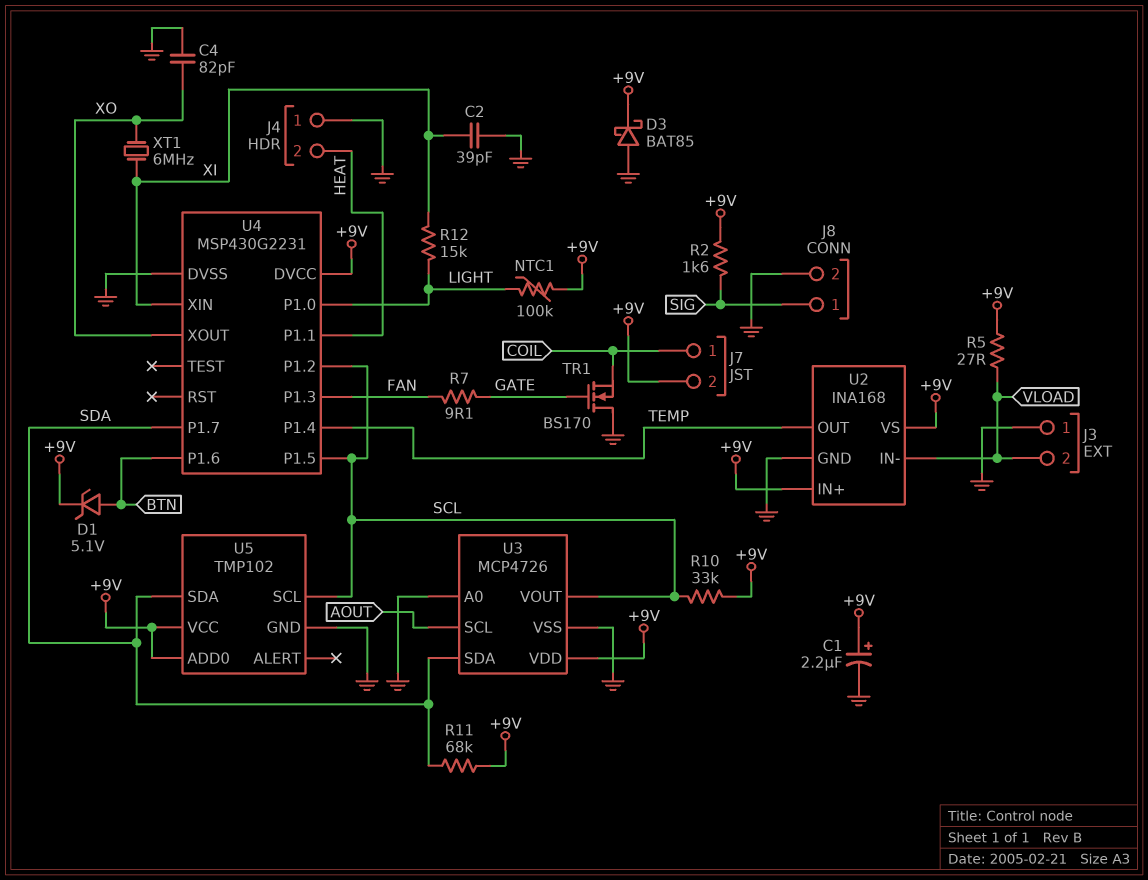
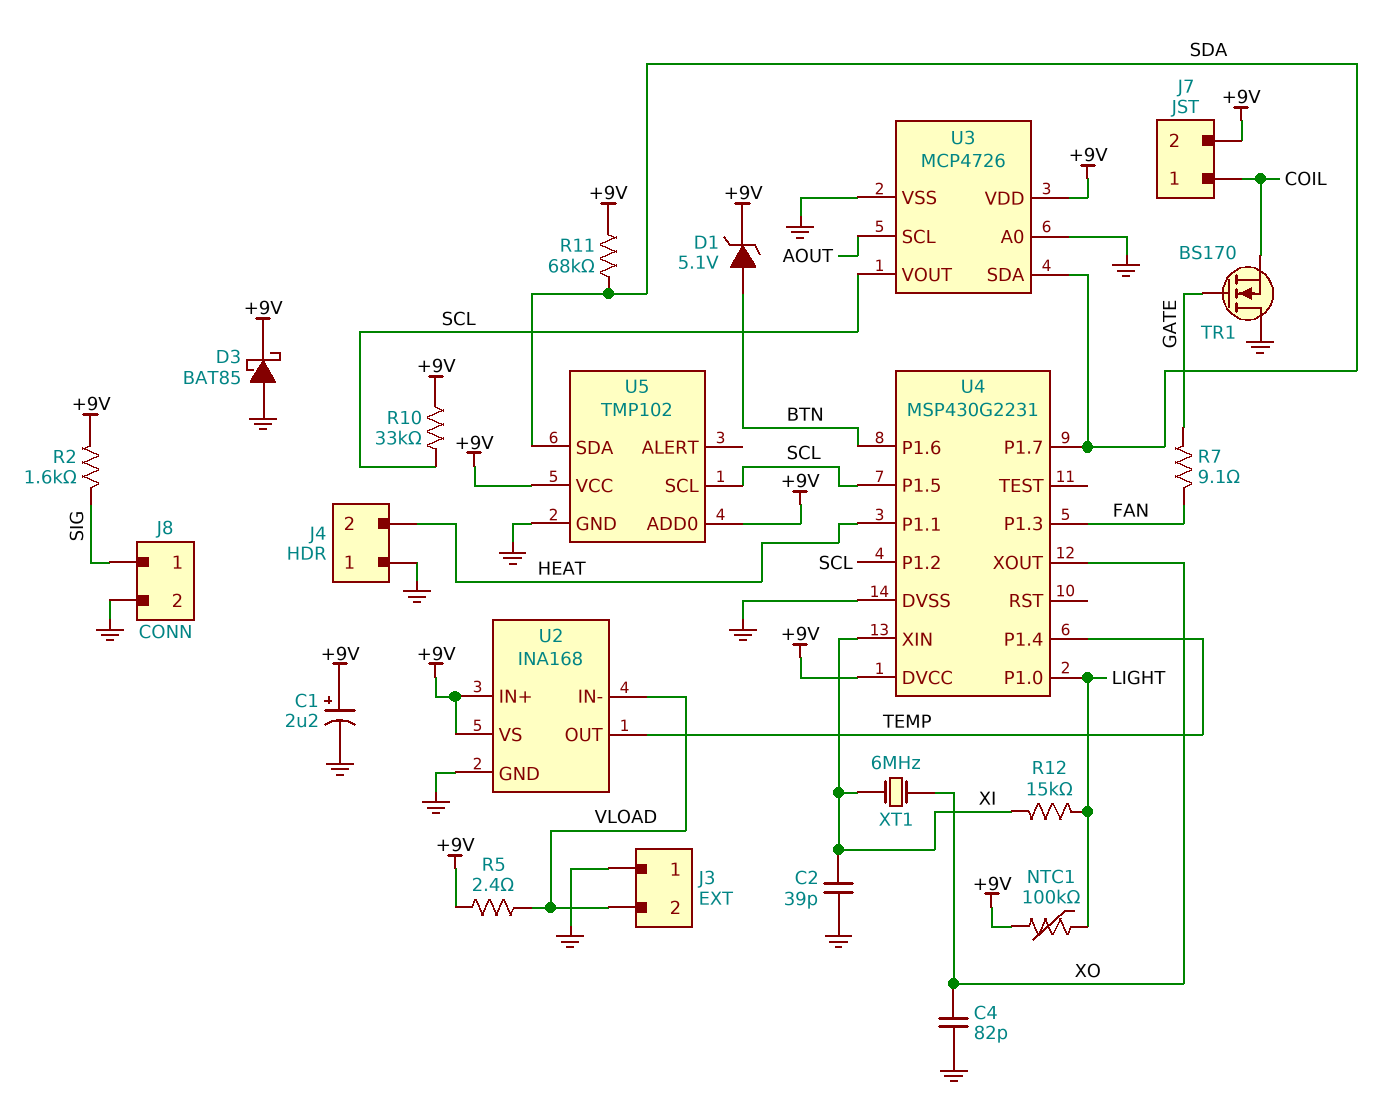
R5: 27 (+9V, VLOAD) -> 2.4 (+9V, VLOAD)

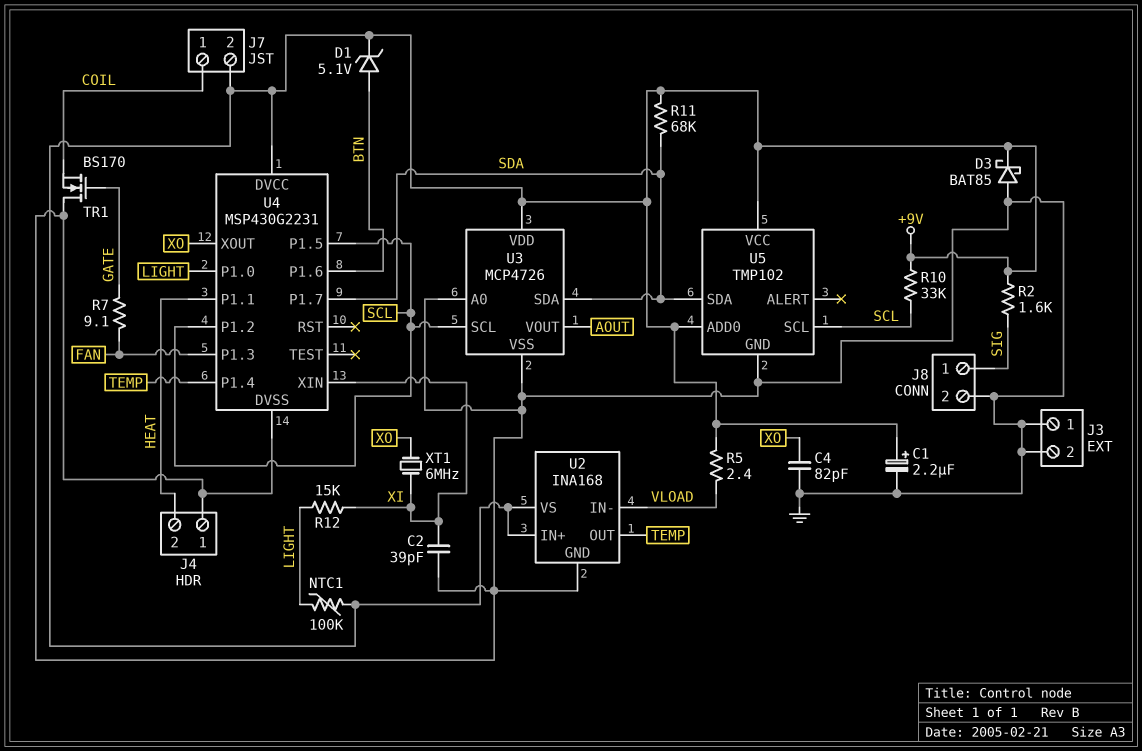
J3 pin 2: VLOAD -> GND
U3 pin SCL: AOUT -> SCL
U3 pin VOUT: SCL -> AOUT

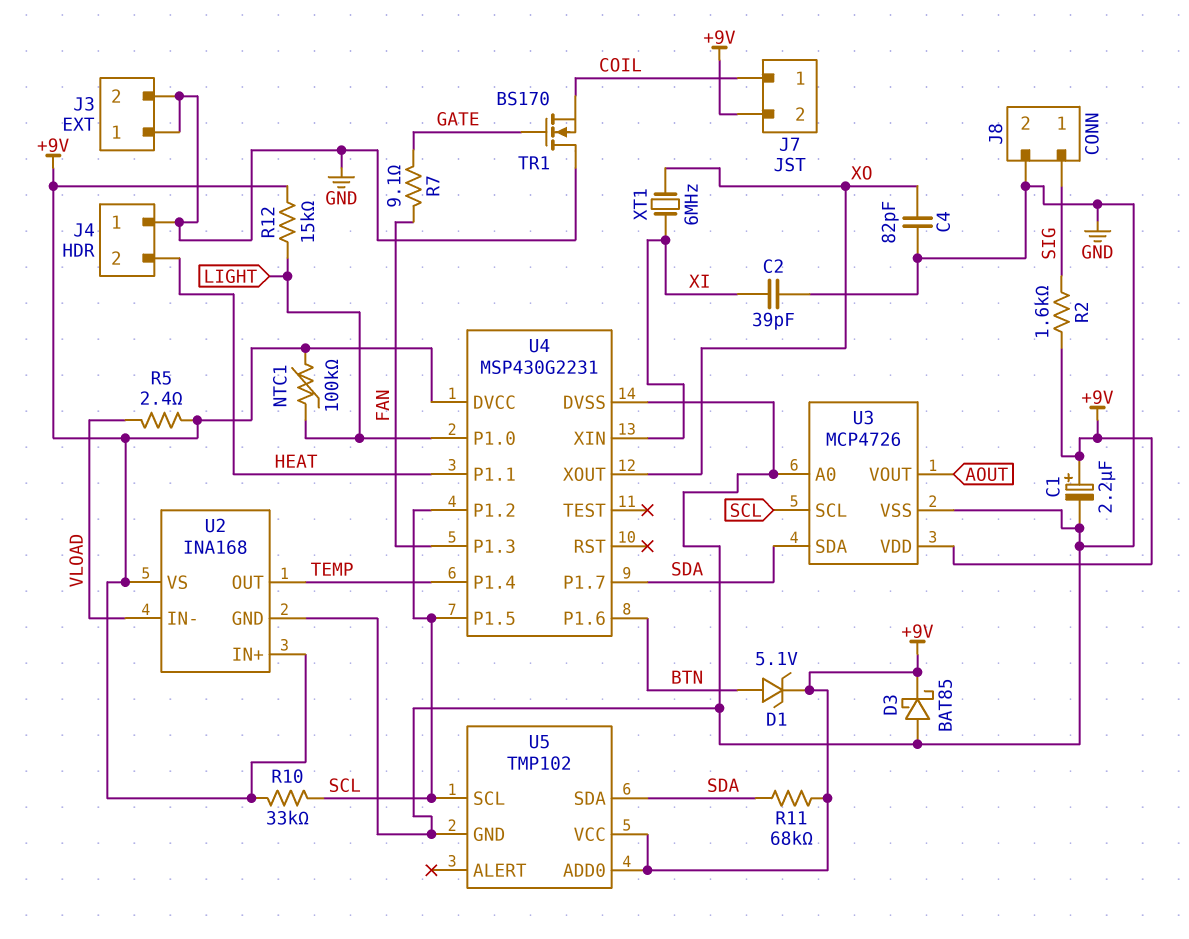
R12: 15k (LIGHT, XI) -> 15k (+9V, LIGHT)

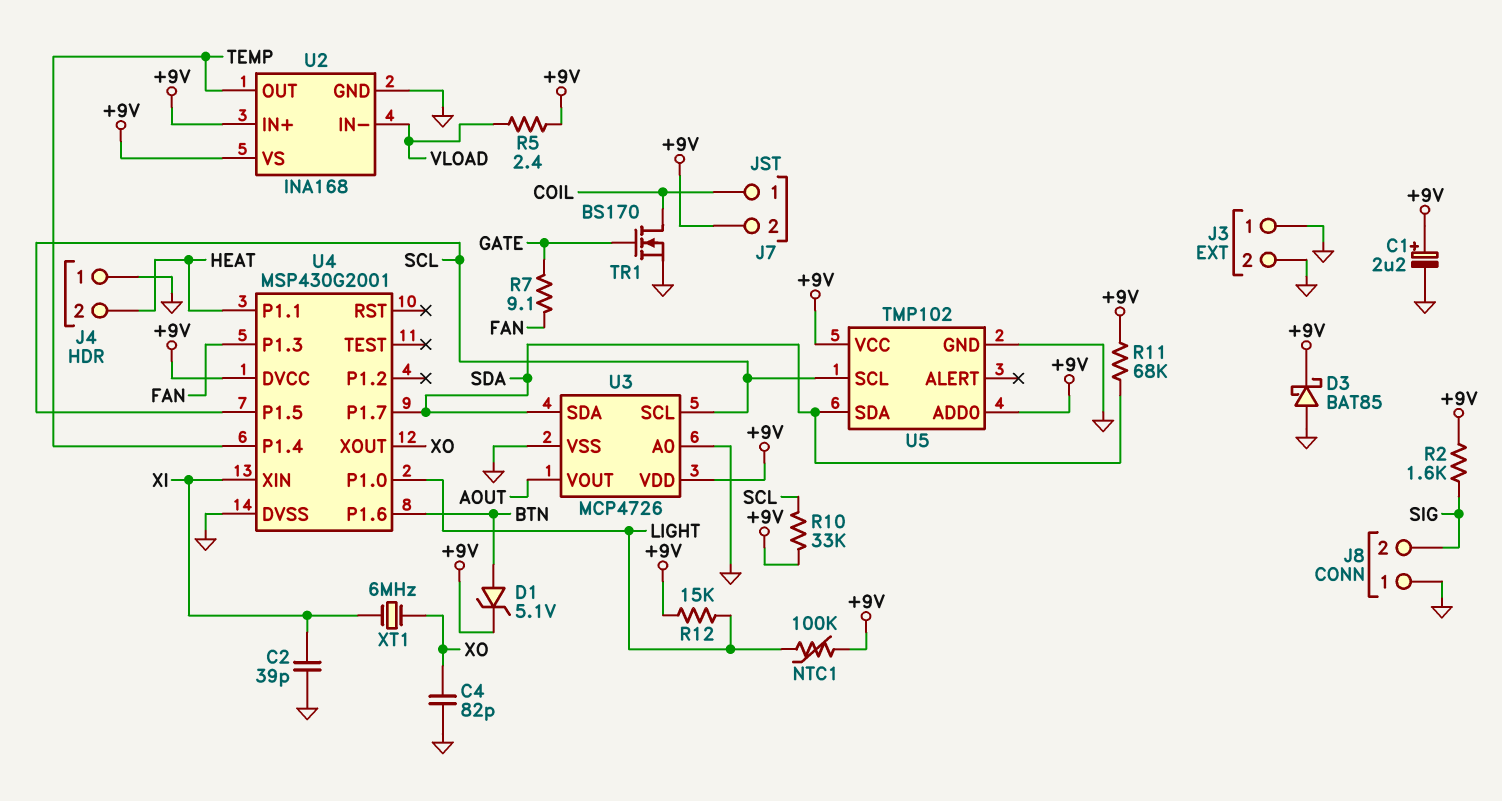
J8 pin 1: SIG -> GND
J8 pin 2: GND -> SIG
TR1: NMOS BS170 (G GATE, D GND, S COIL) -> NMOS BS170 (G GATE, D COIL, S GND)
U4: MSP430G2231 -> MSP430G2001
U4 pin P1.2: SCL -> none

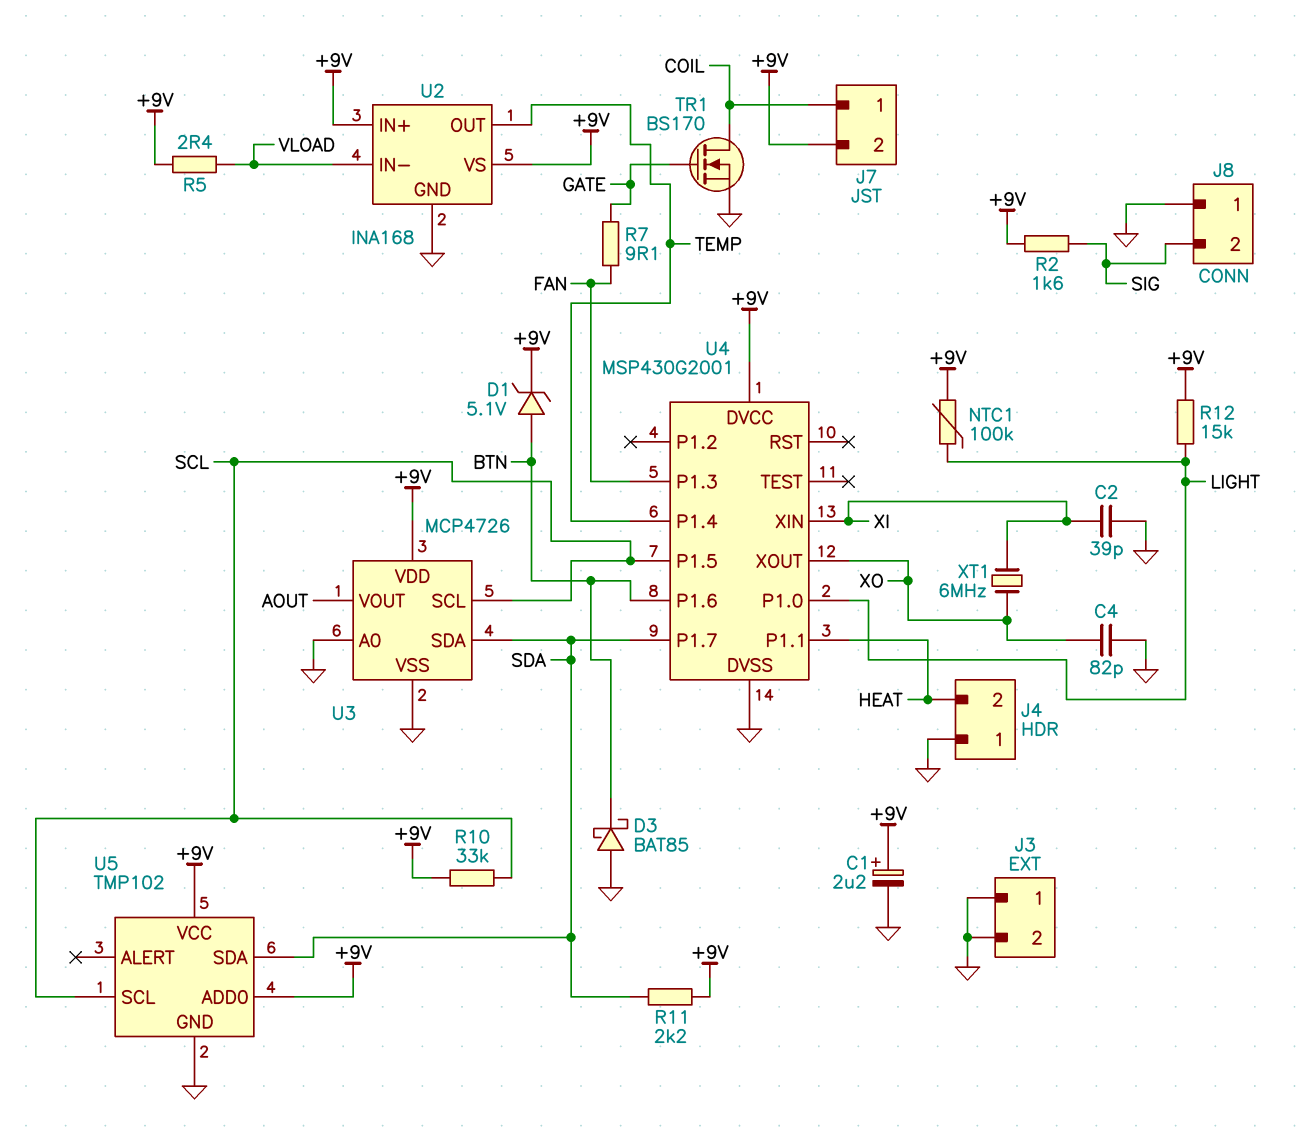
D3: schottky BAT85 (A GND, K +9V) -> schottky BAT85 (A GND, K BTN)
R11: 68k (+9V, SDA) -> 2.2k (+9V, SDA)

